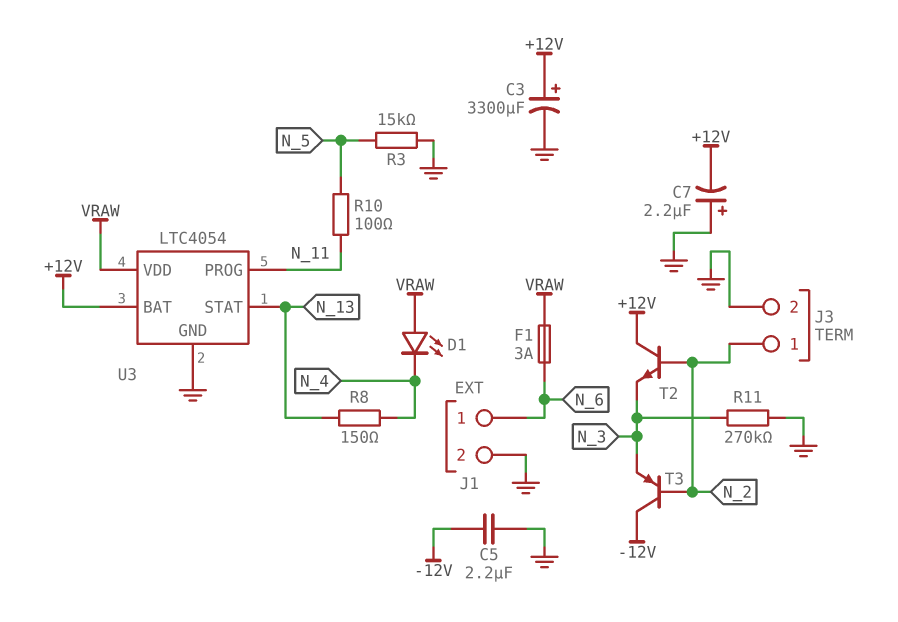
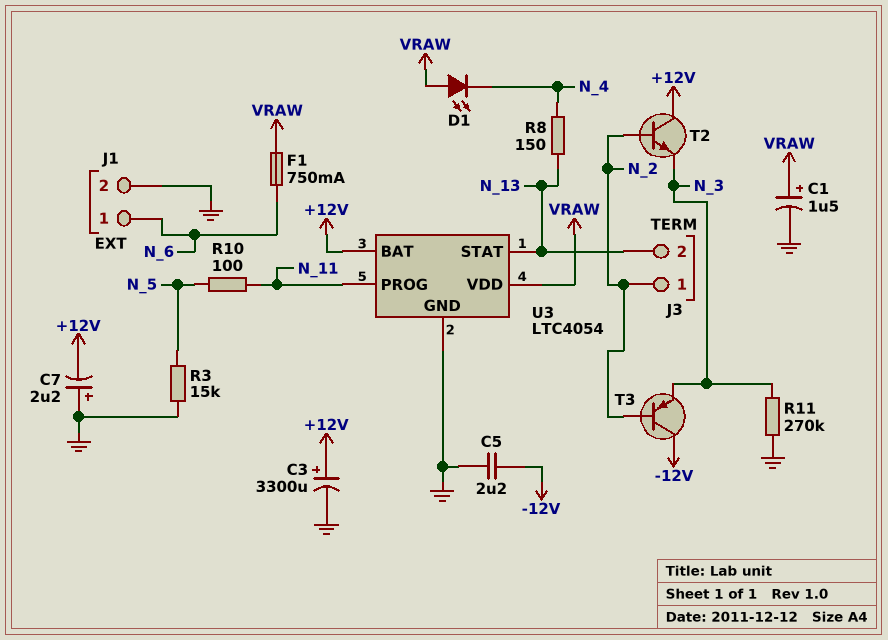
C1: none -> 1.5uF (plus VRAW, minus GND)
F1: 3A (N_6, VRAW) -> 750mA (N_6, VRAW)
J3 pin 2: GND -> N_13

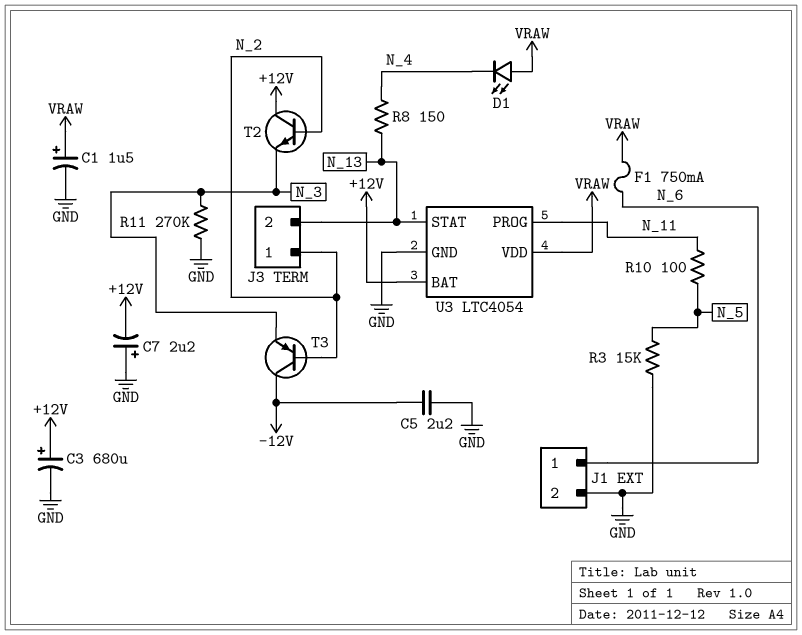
C3: 3300uF (plus +12V, minus GND) -> 680uF (plus +12V, minus GND)

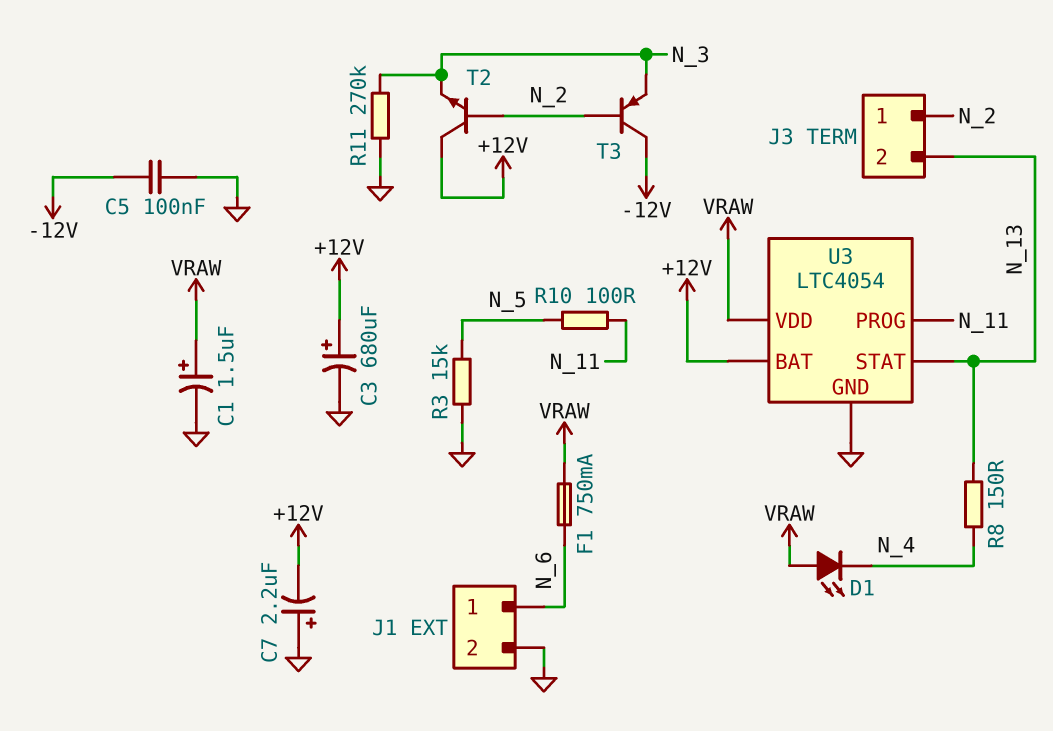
C5: 2.2uF (-12V, GND) -> 100nF (-12V, GND)

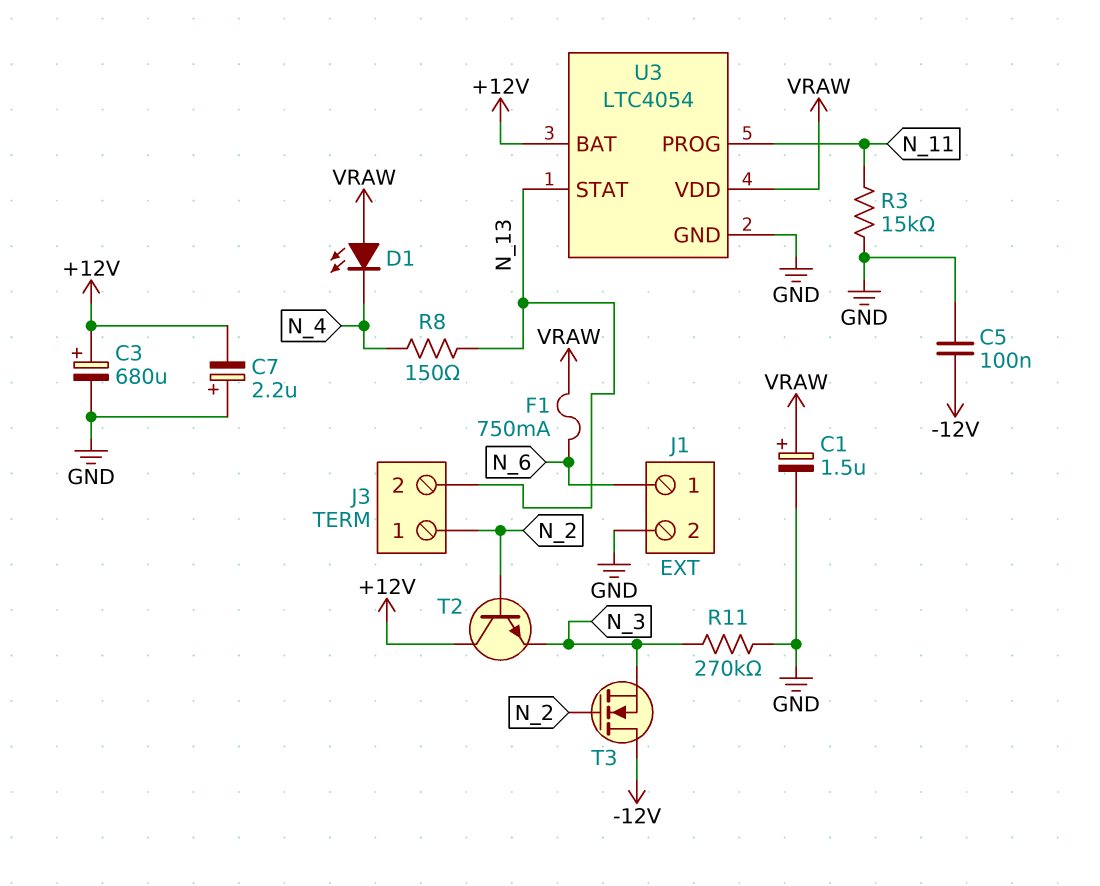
R3: 15k (GND, N_5) -> 15k (GND, N_11)
R10: 100 (N_5, N_11) -> none
T3: PNP (B N_2, C -12V, E N_3) -> NMOS (G N_2, D -12V, S N_3)

